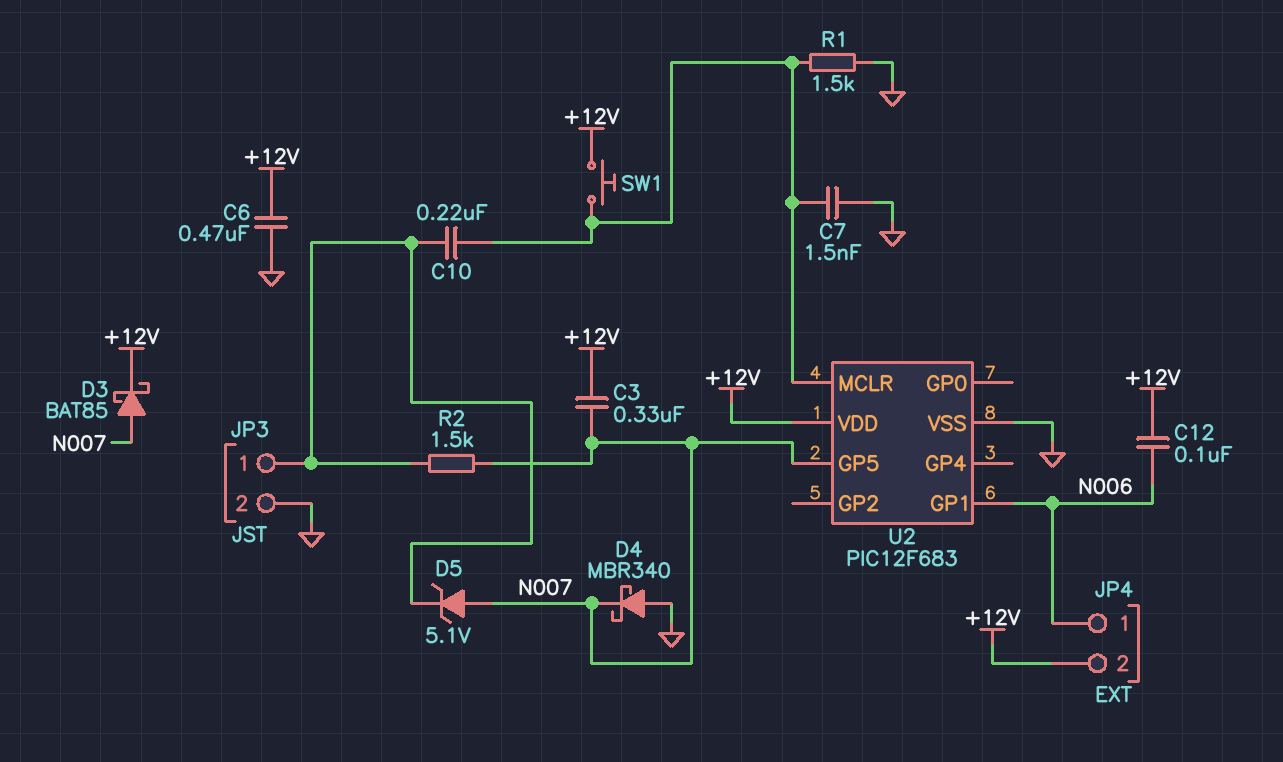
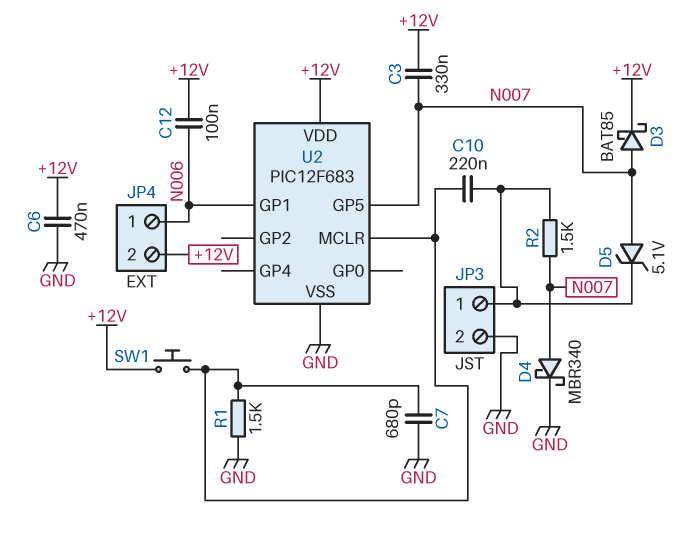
C7: 1.5nF (GND, U2/MCLR) -> 680pF (GND, U2/MCLR)
D4: schottky MBR340 (A GND, K N007) -> schottky MBR340 (A N007, K GND)

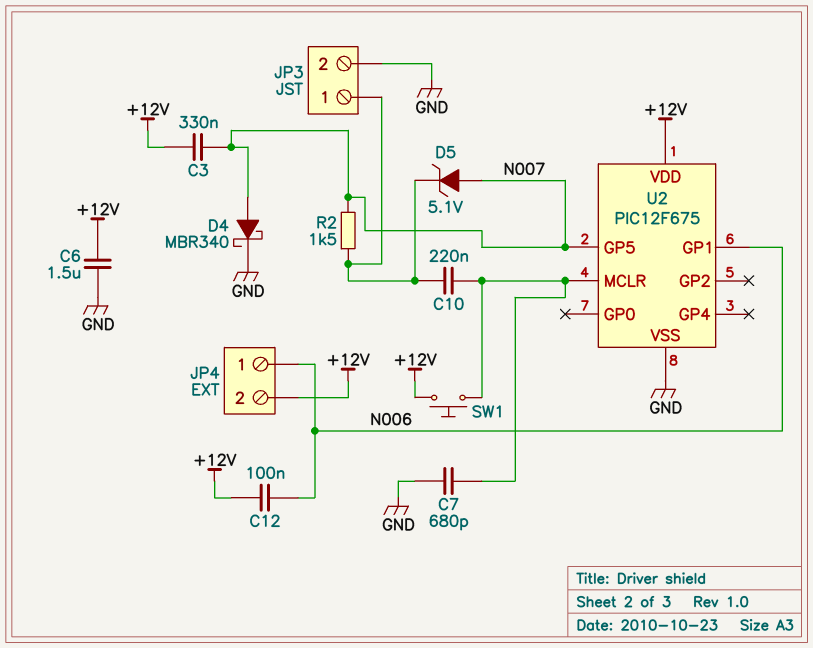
C6: 470nF (+12V, GND) -> 1.5uF (+12V, GND)
D3: schottky BAT85 (A N007, K +12V) -> none
R1: 1.5k (GND, U2/MCLR) -> none
U2: PIC12F683 -> PIC12F675

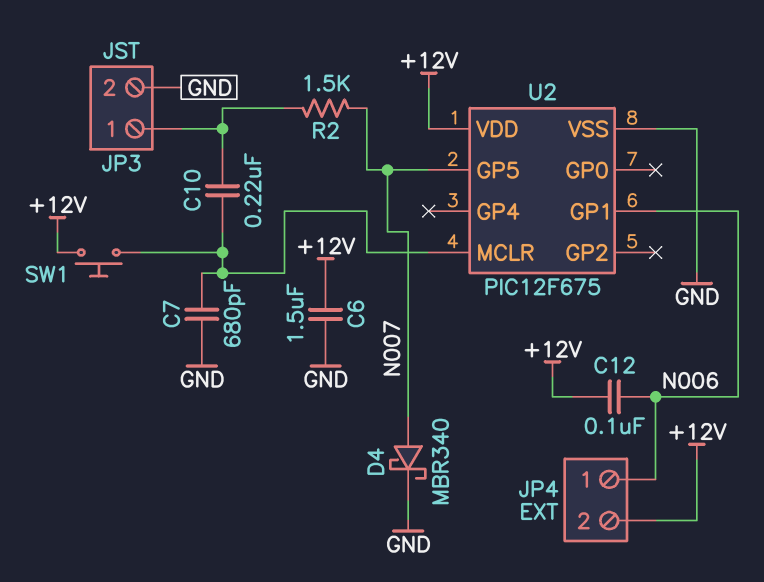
C3: 330nF (+12V, N007) -> none
D5: zener 5.1V (A N007, K JP3/1) -> none

